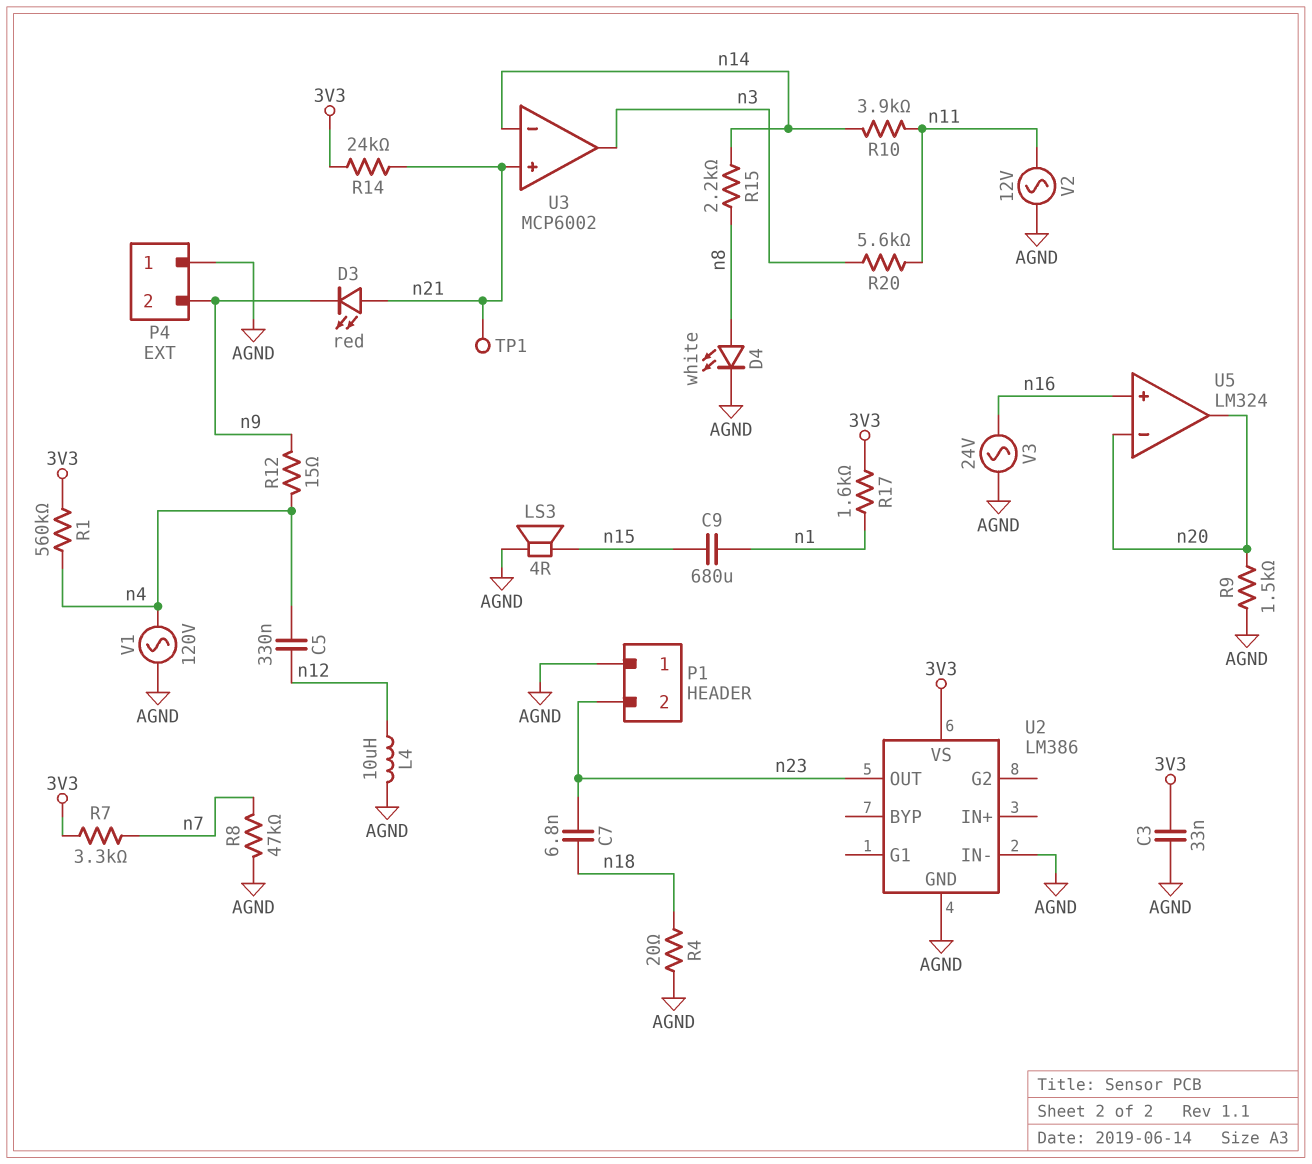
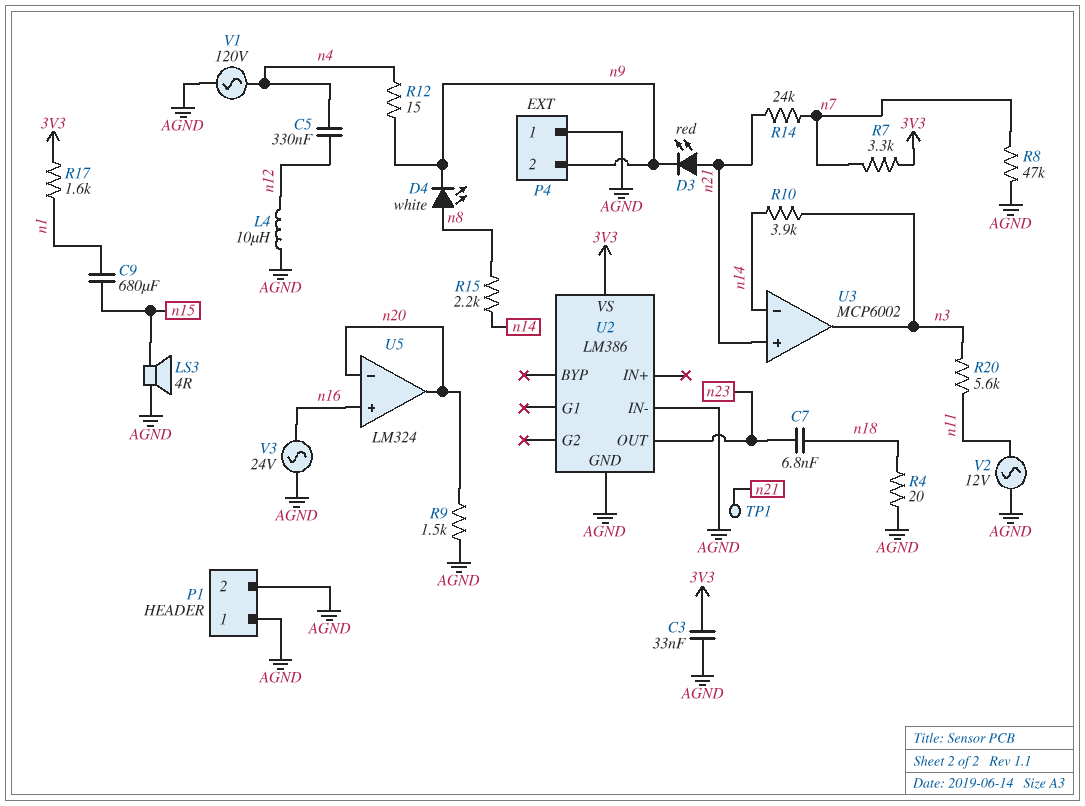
D4: LED white (A n8, K AGND) -> LED white (A n8, K n9)
P1 pin 2: n23 -> AGND
R1: 560k (3V3, n4) -> none
R10: 3.9k (n11, n14) -> 3.9k (n3, n14)
R14: 24k (3V3, n21) -> 24k (n7, n21)

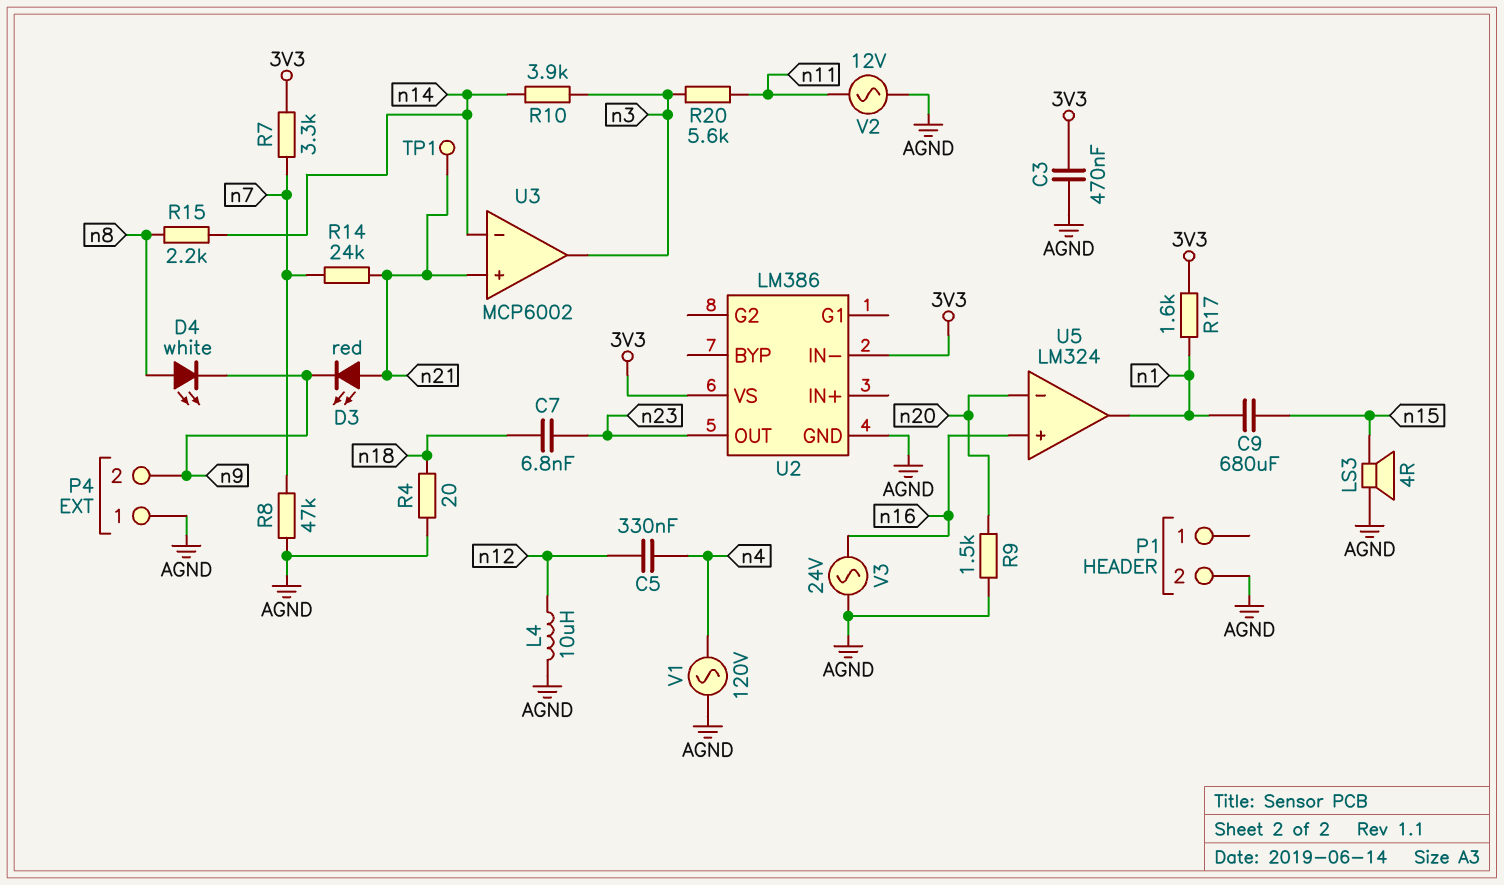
C3: 33nF (3V3, AGND) -> 470nF (3V3, AGND)
P1 pin 1: AGND -> none
R12: 15 (n4, n9) -> none
U2 pin IN-: AGND -> 3V3
U5 pin out: n20 -> n1

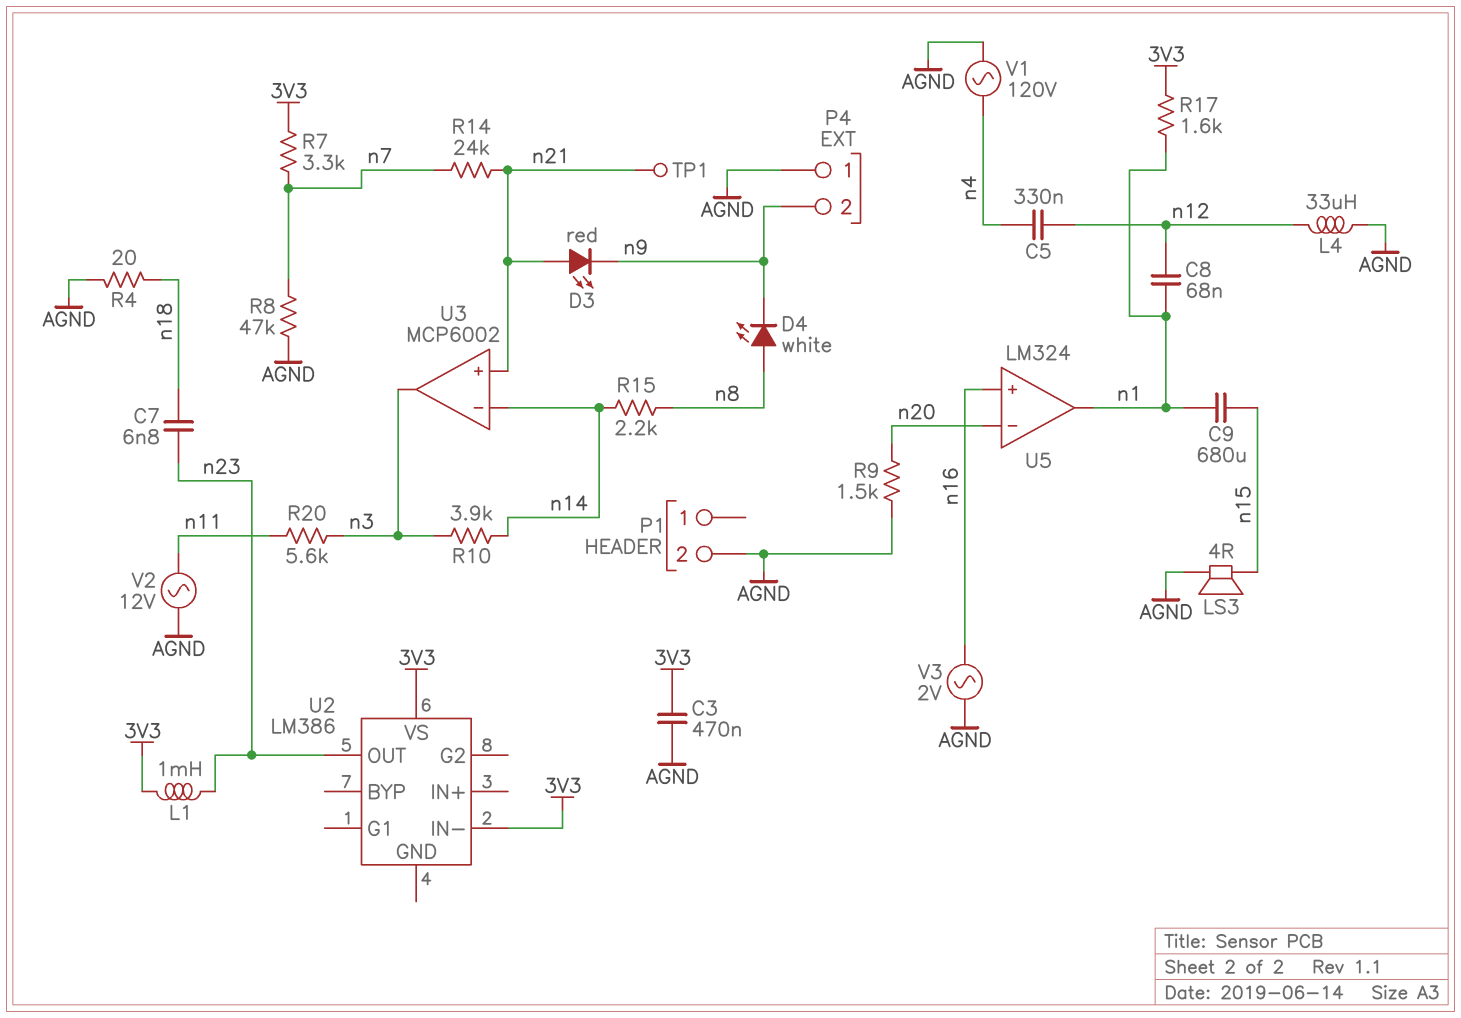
C8: none -> 68nF (n1, n12)
L1: none -> 1mH (3V3, n23)
L4: 10uH (AGND, n12) -> 33uH (AGND, n12)
U2 pin GND: AGND -> none
V3: AC 24V (AGND, n16) -> AC 2V (AGND, n16)

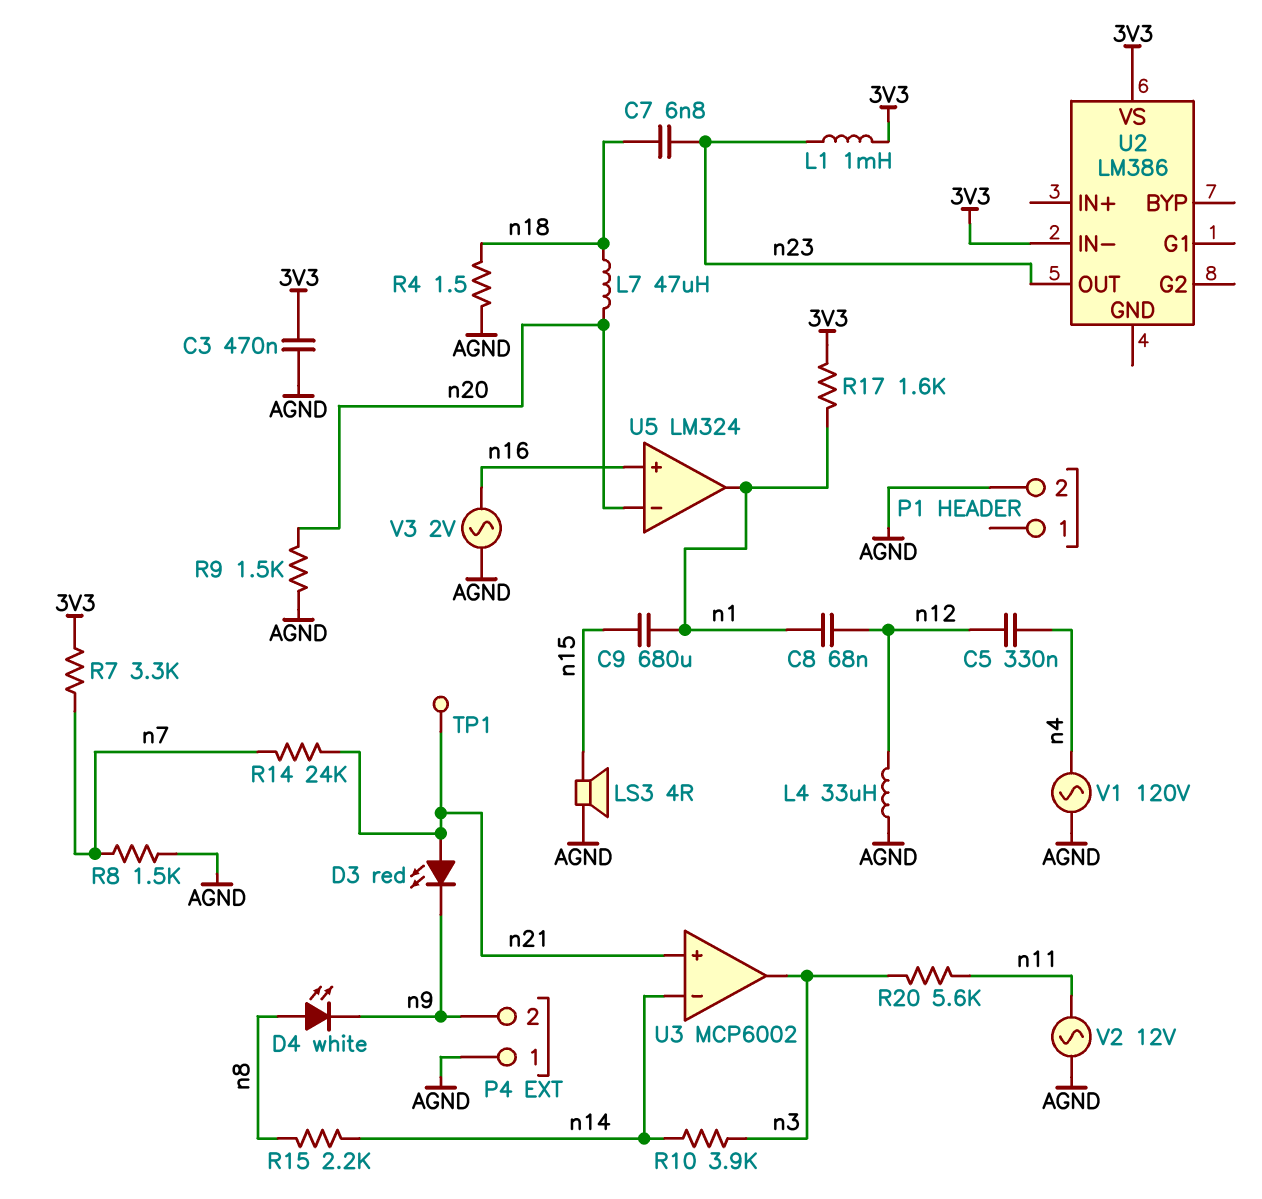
L7: none -> 47uH (n18, n20)
R4: 20 (AGND, n18) -> 1.5 (AGND, n18)
R8: 47k (AGND, n7) -> 1.5k (AGND, n7)

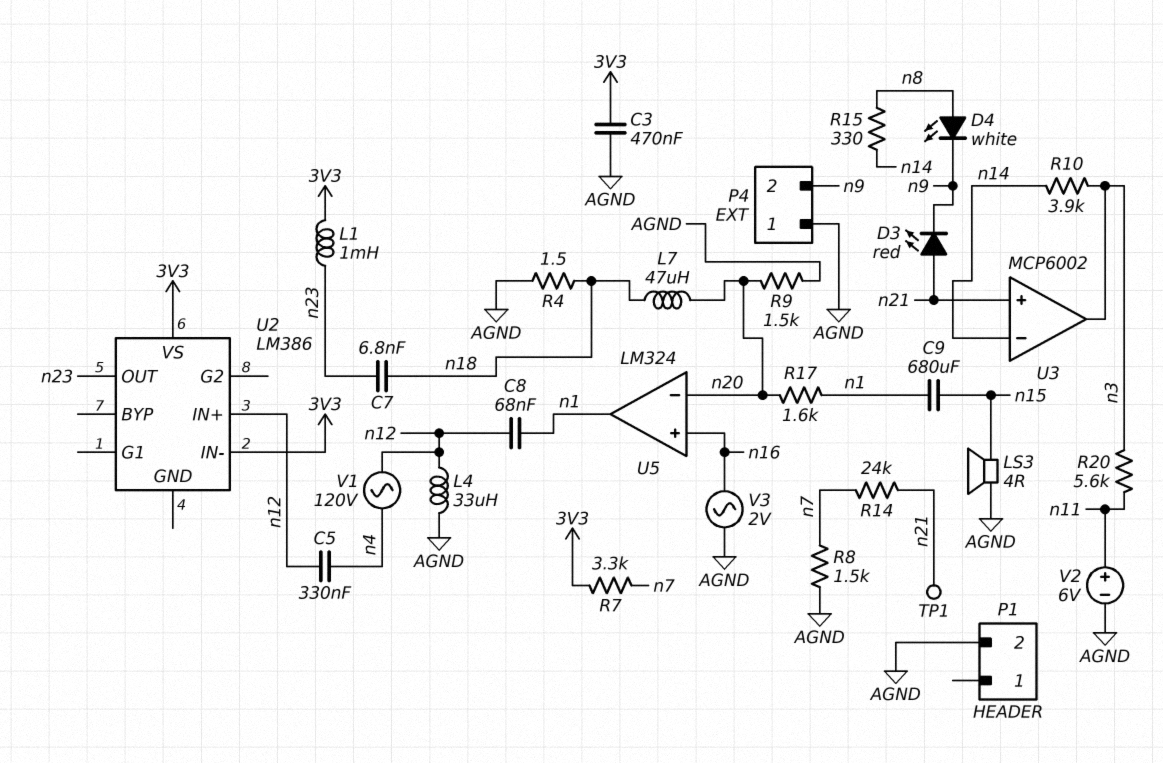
R15: 2.2k (n8, n14) -> 330 (n8, n14)
R17: 1.6k (3V3, n1) -> 1.6k (n1, n20)
U2 pin IN+: none -> n12
V1: AC 120V (AGND, n4) -> AC 120V (n4, n12)
V2: AC 12V (AGND, n11) -> 6V (plus n11, minus AGND)

